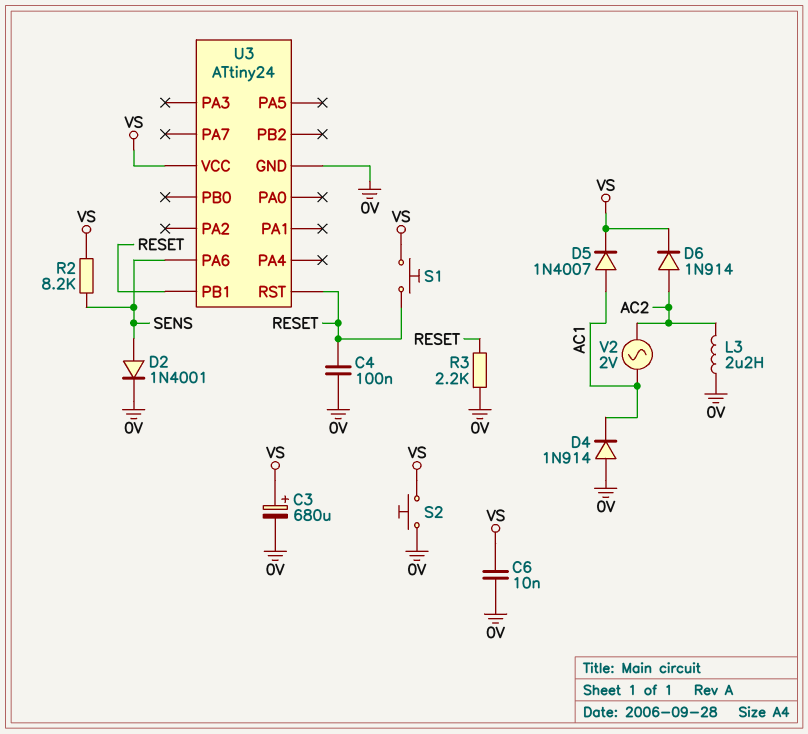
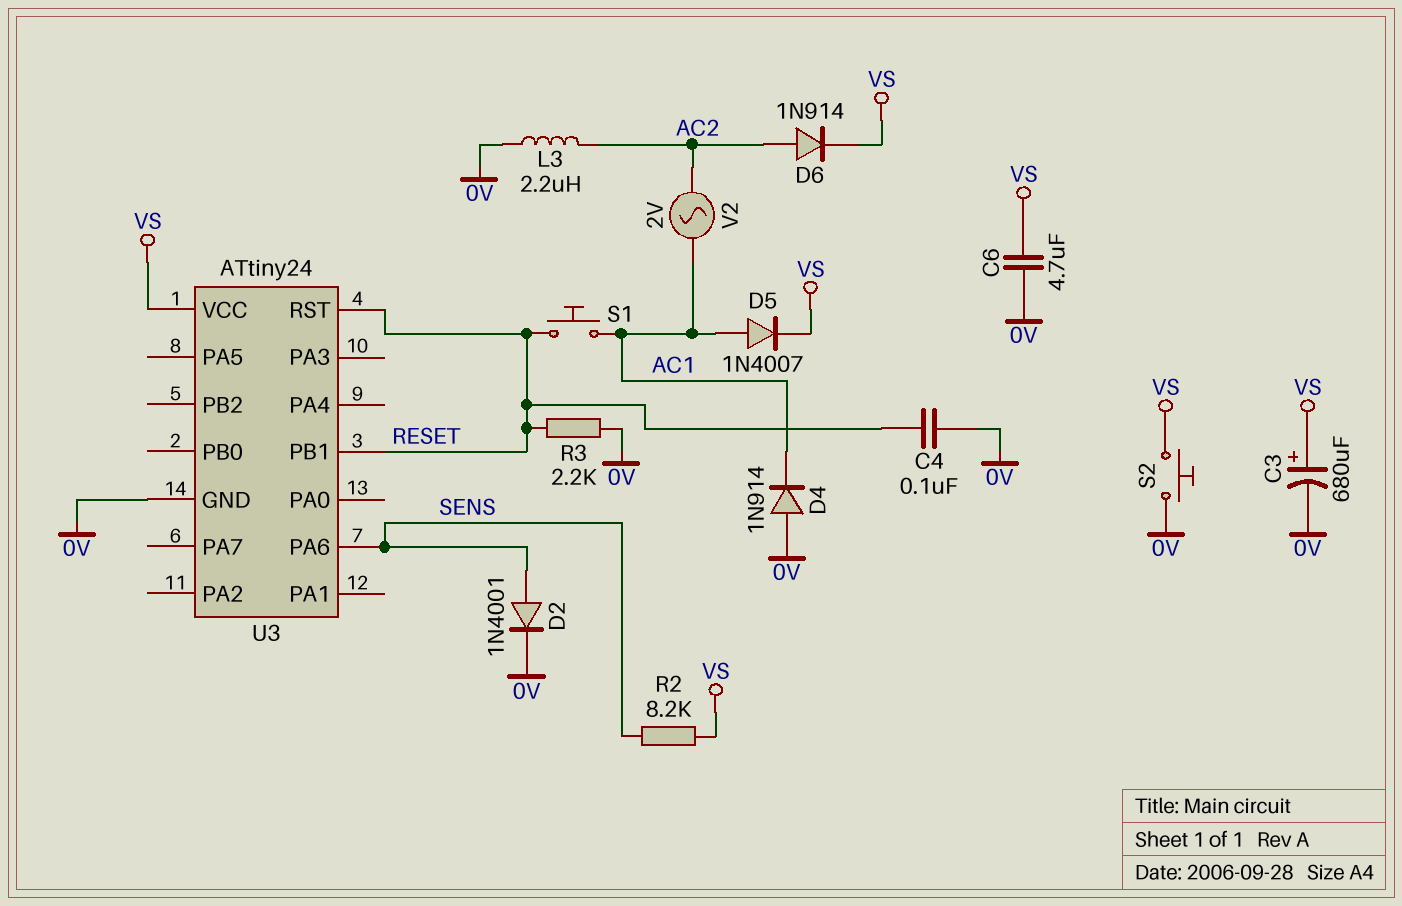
C6: 10nF (0V, VS) -> 4.7uF (0V, VS)
S1: button (RESET, VS) -> button (AC1, RESET)

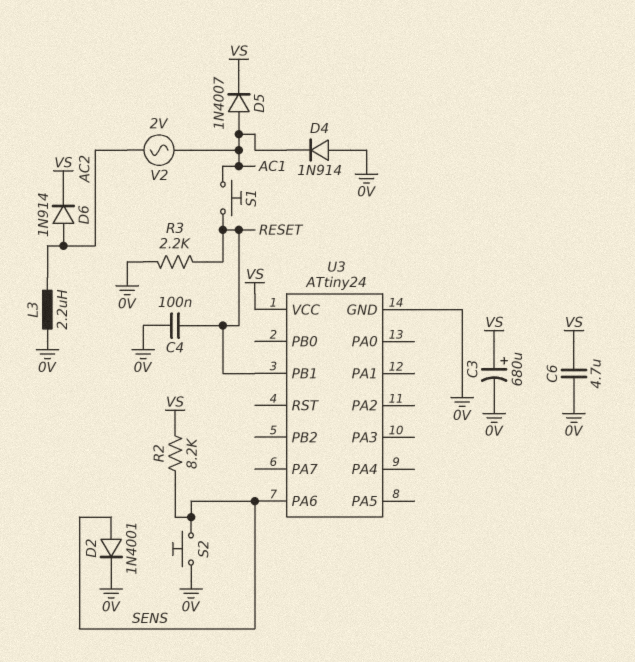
S2: button (0V, VS) -> button (0V, SENS)
U3 pin RST: RESET -> none

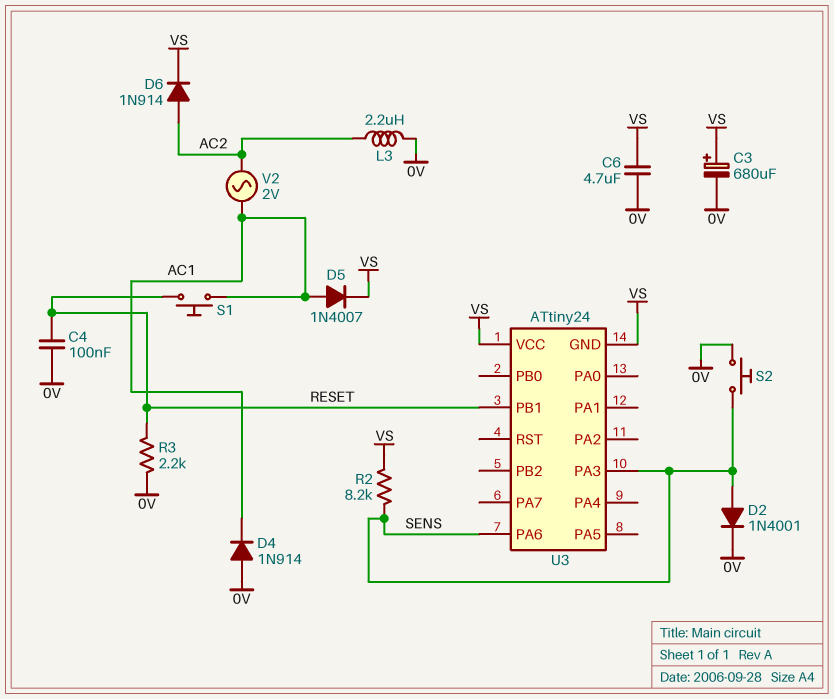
U3 pin GND: 0V -> VS
U3 pin PA3: none -> SENS

